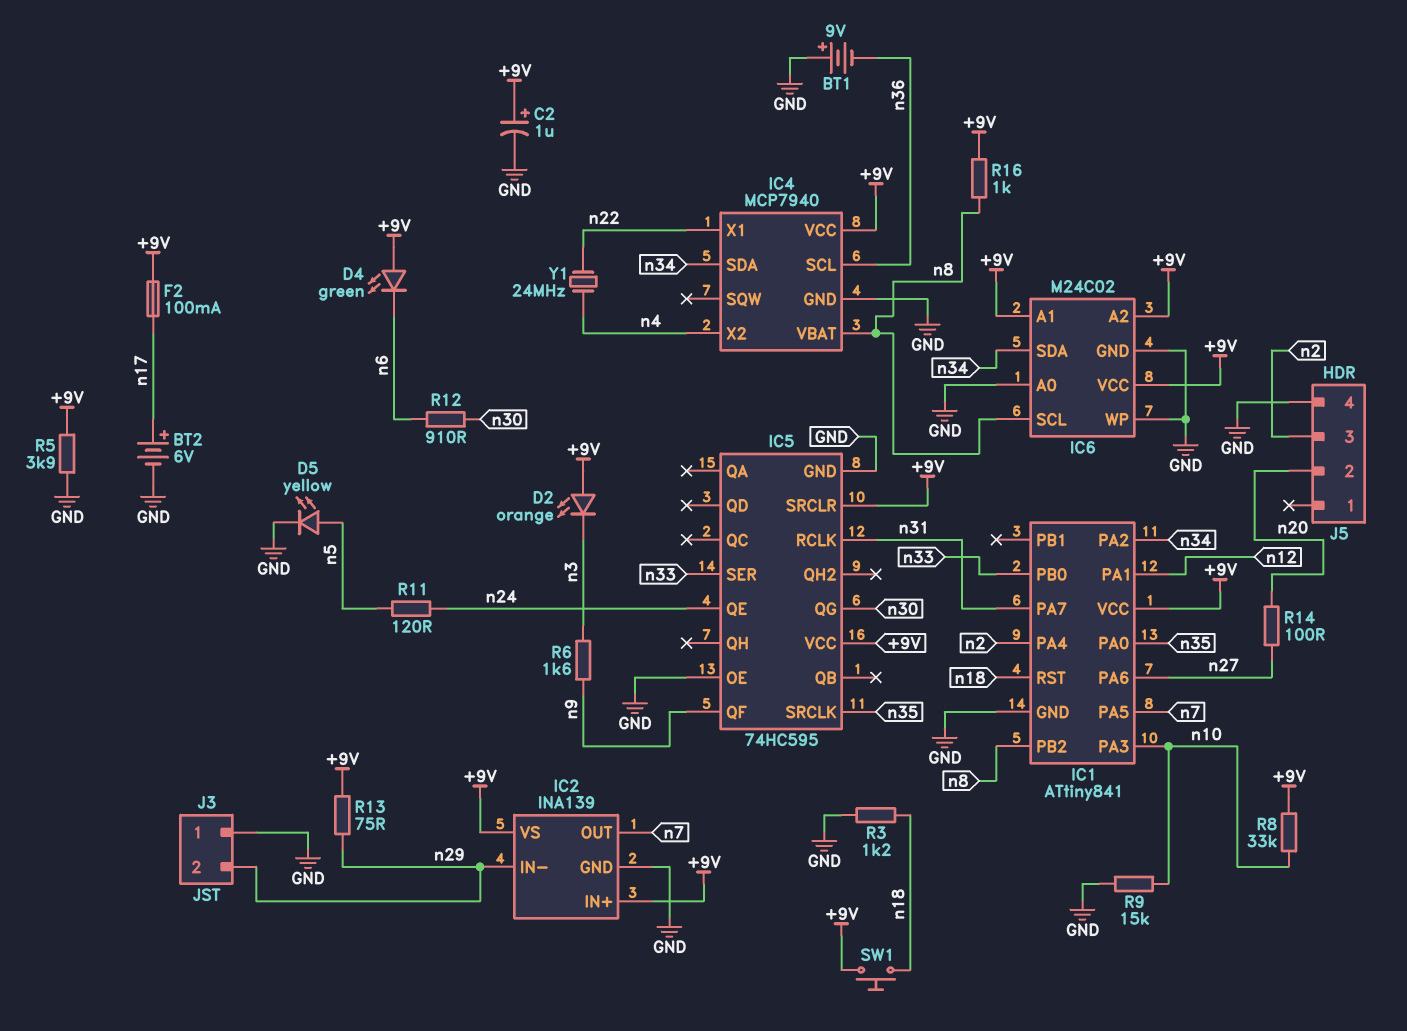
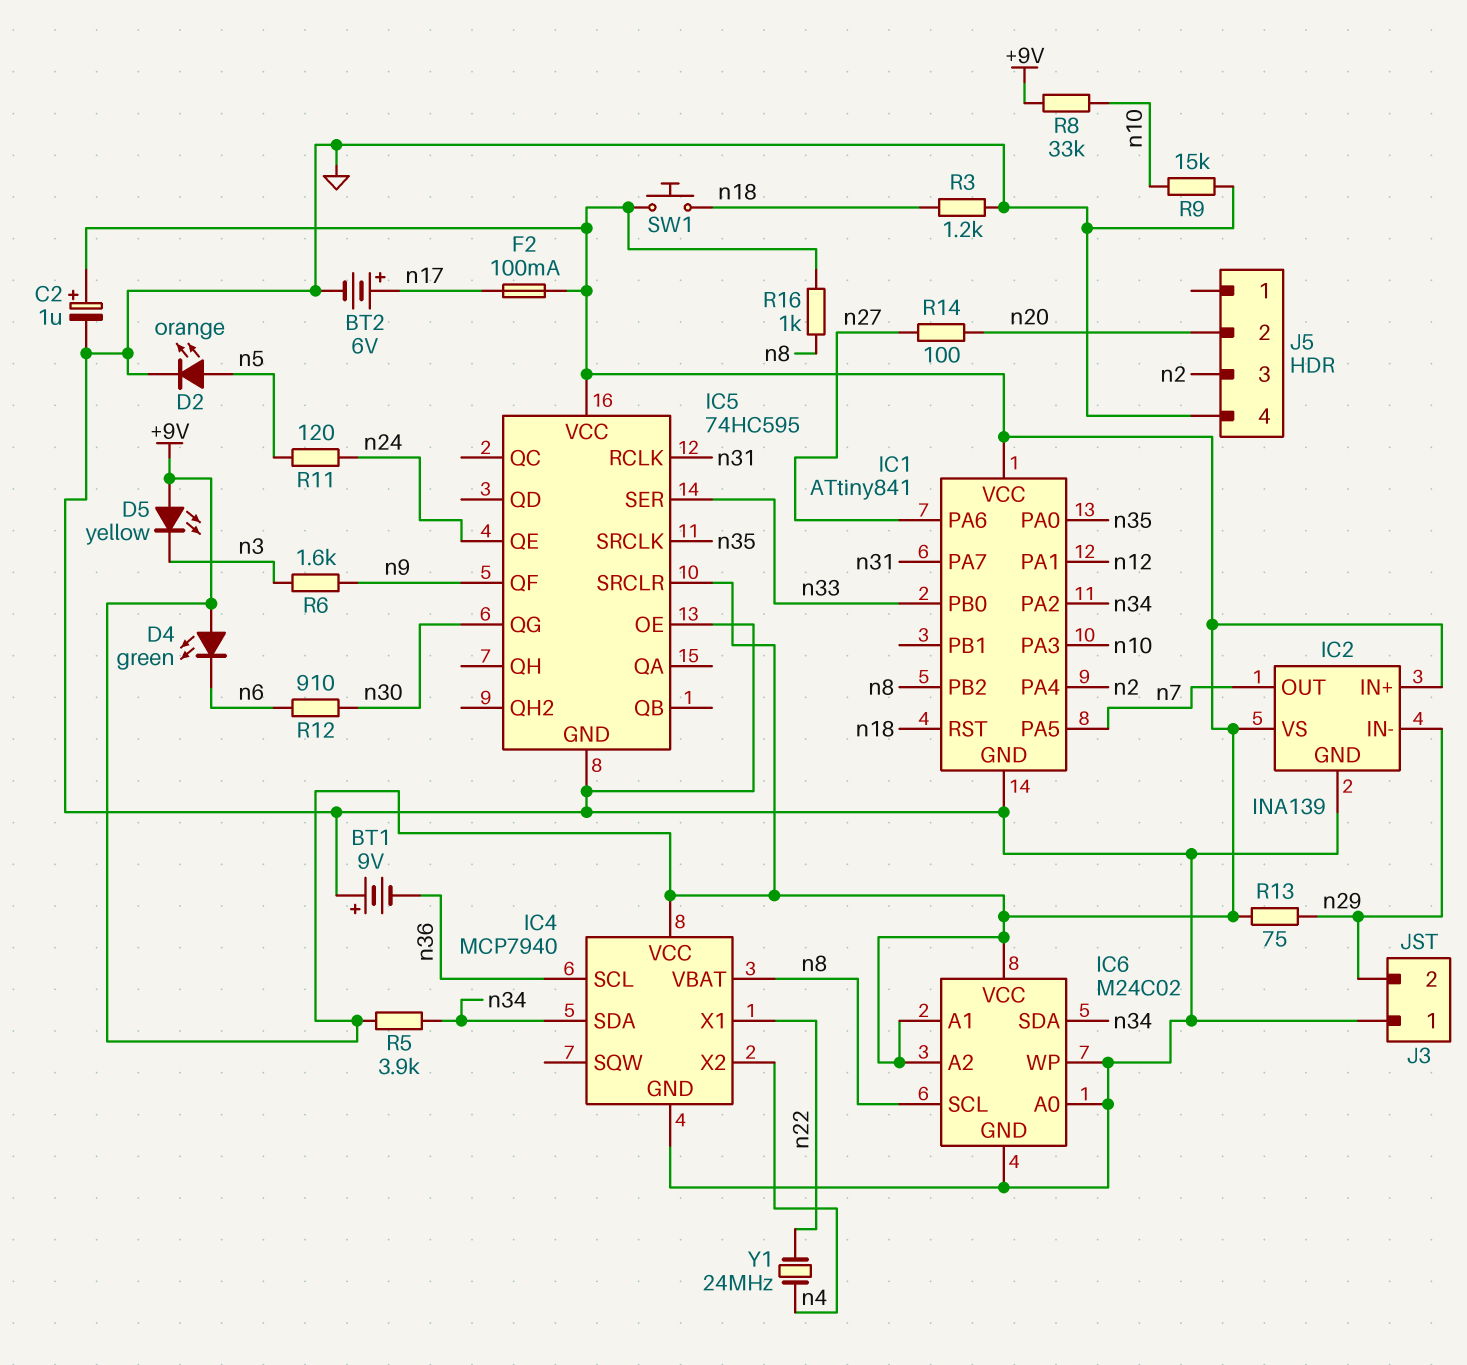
D2: LED orange (A +9V, K n3) -> LED orange (A n5, K GND)
D5: LED yellow (A n5, K GND) -> LED yellow (A +9V, K n3)
R5: 3.9k (+9V, GND) -> 3.9k (+9V, n34)

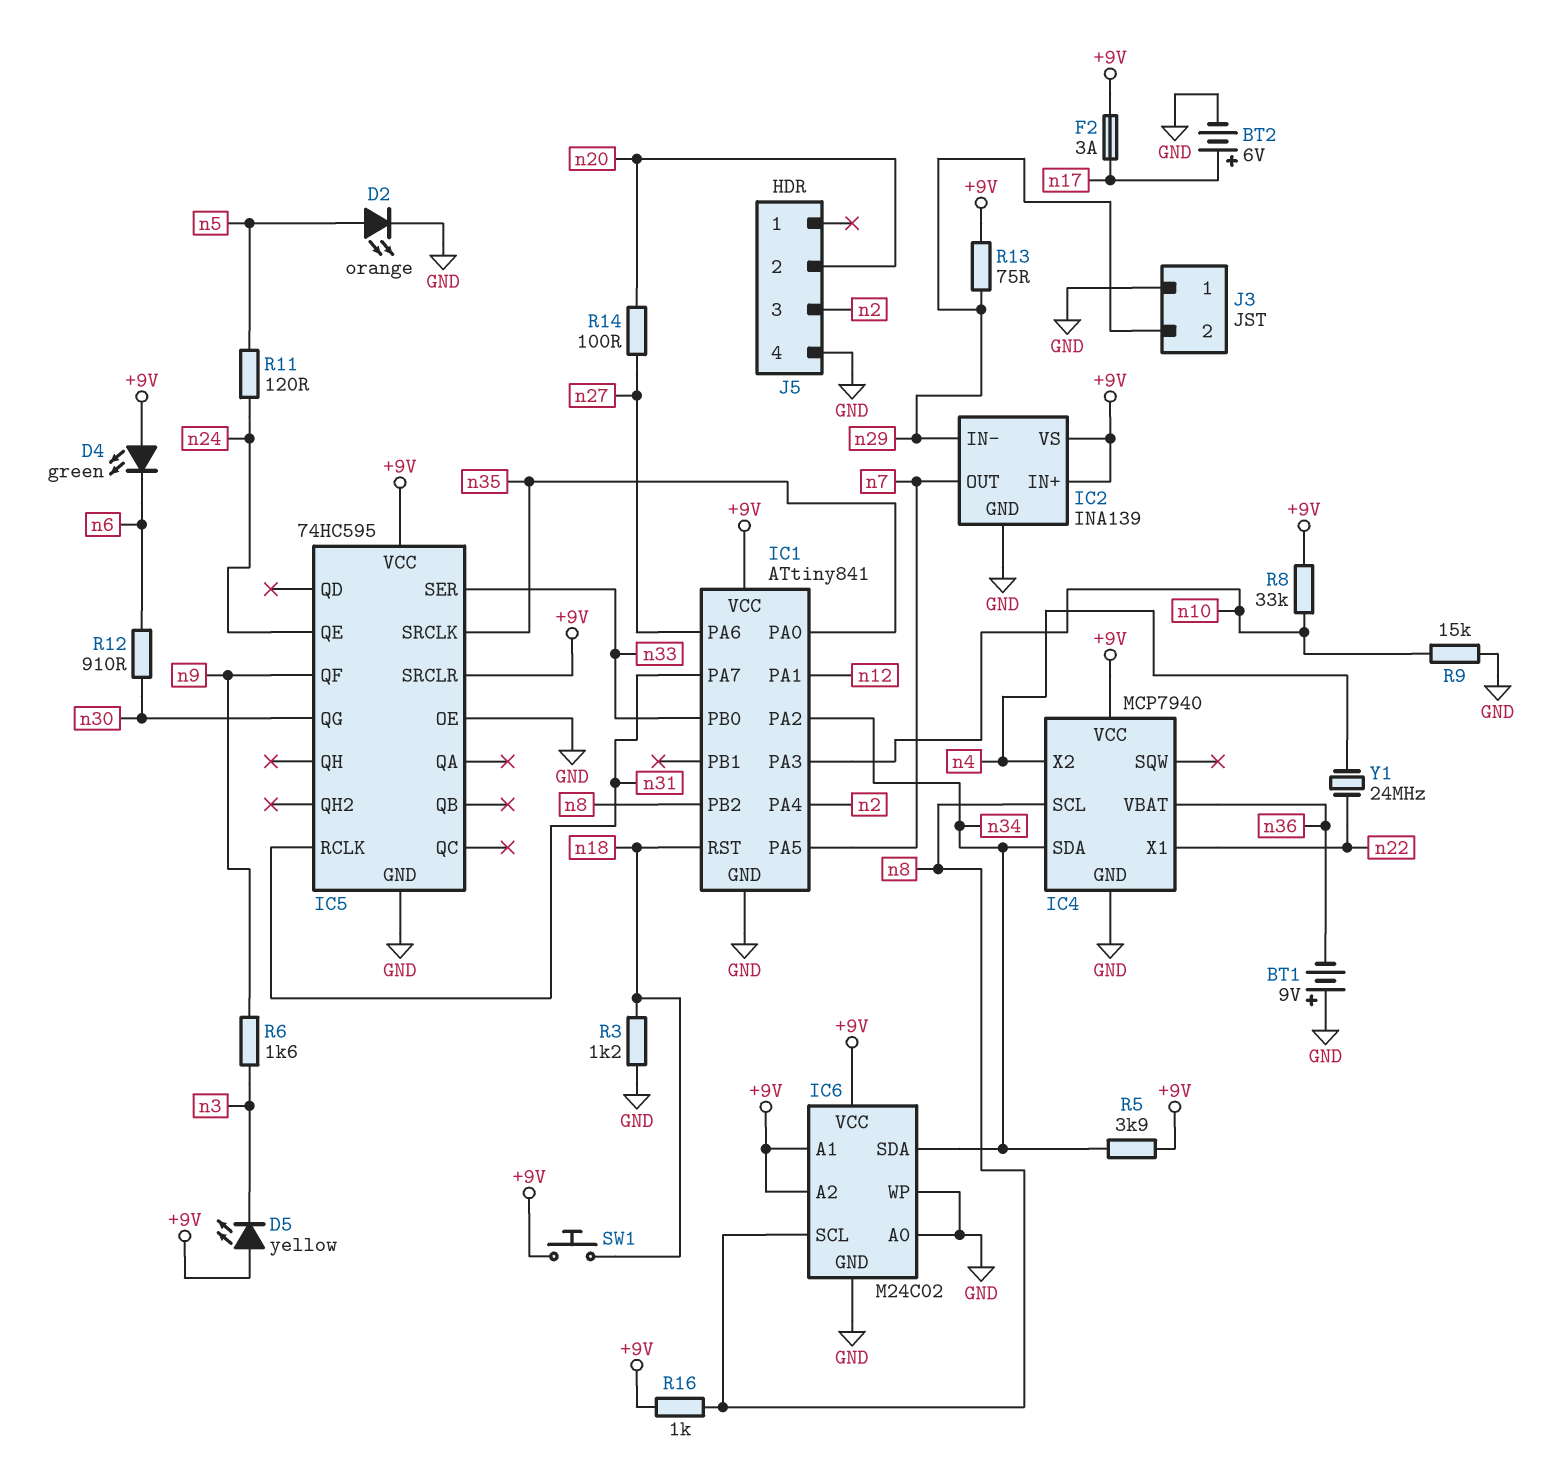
C2: 1uF (plus +9V, minus GND) -> none
F2: 100mA (+9V, n17) -> 3A (+9V, n17)
IC4 pin SCL: n36 -> n8
IC4 pin VBAT: n8 -> n36

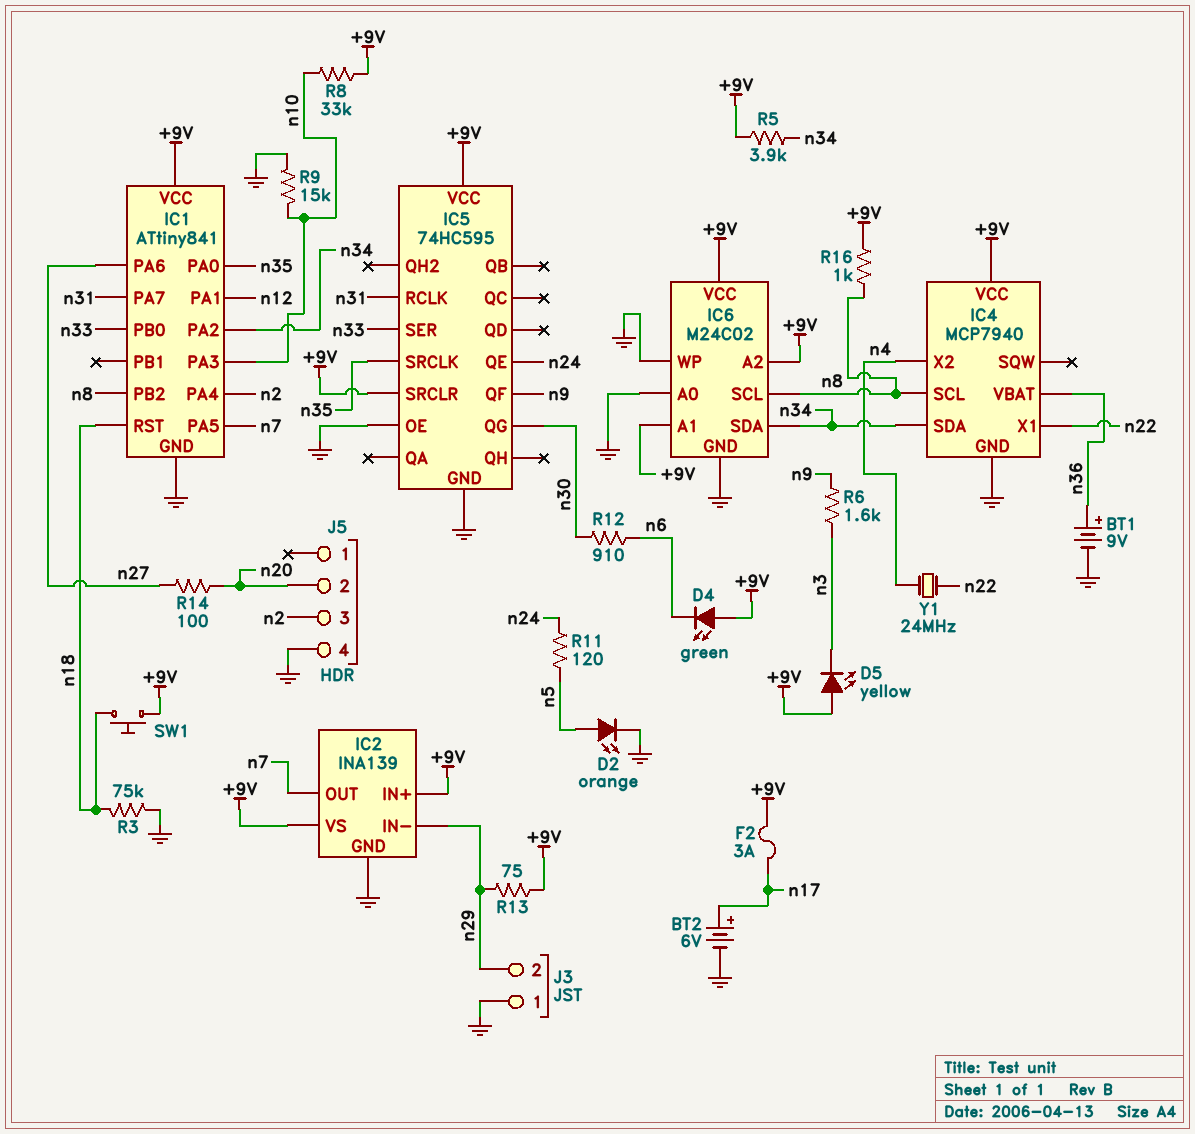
BT1: 9V (plus GND, minus n36) -> 9V (plus n36, minus GND)
R3: 1.2k (GND, n18) -> 75k (GND, n18)

